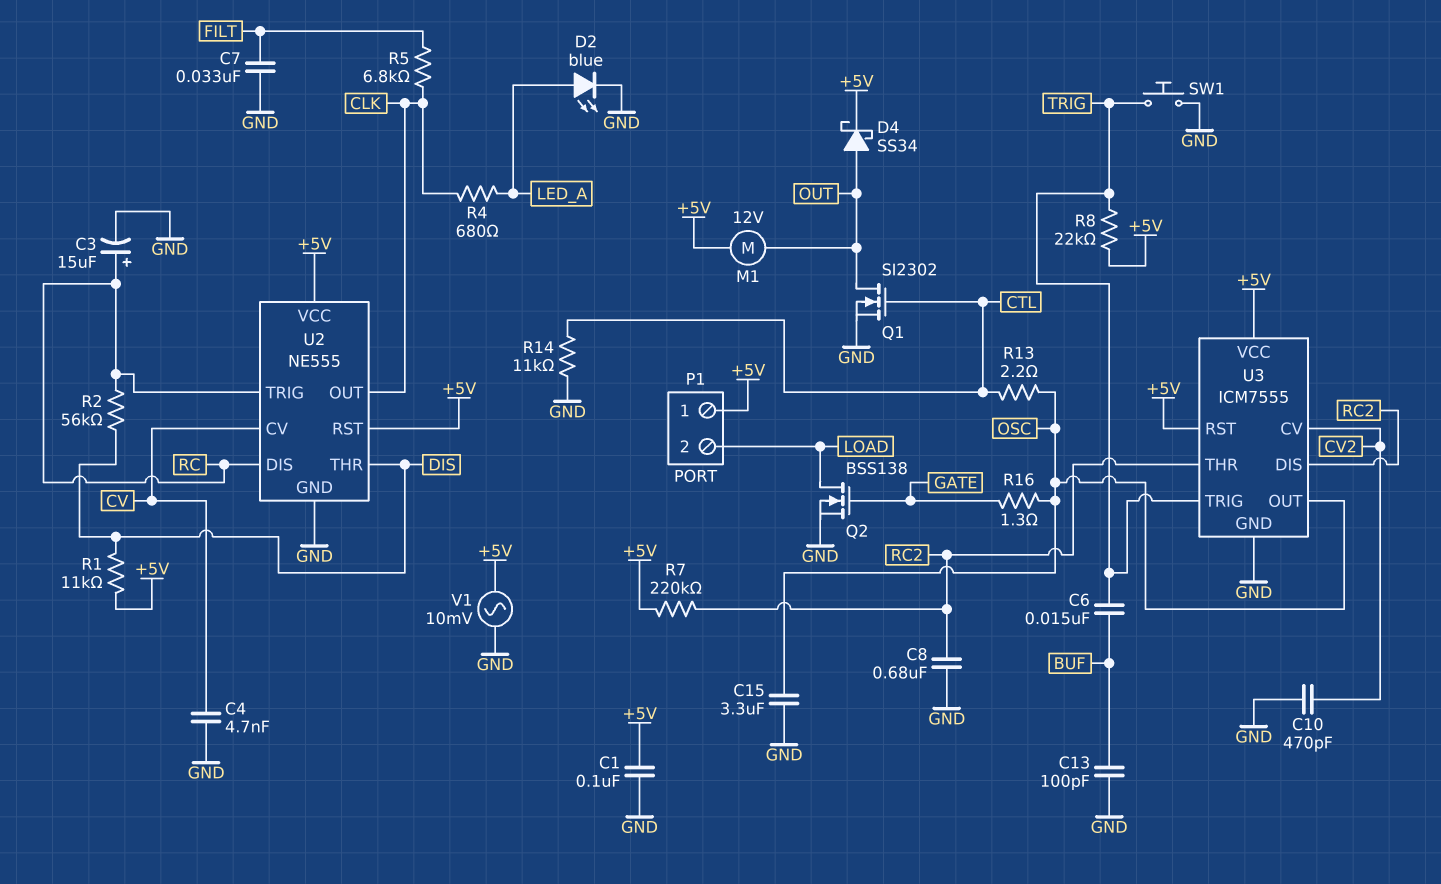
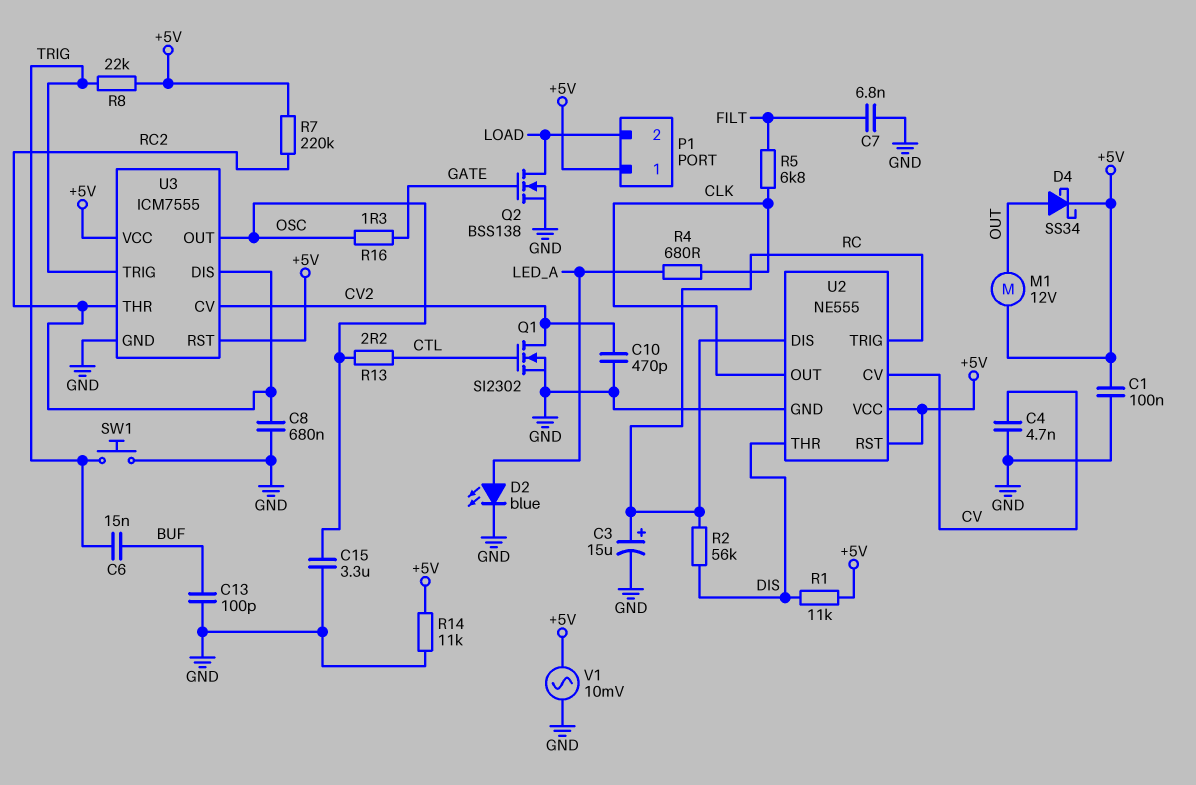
C7: 33nF (FILT, GND) -> 6.8nF (FILT, GND)
Q1: NMOS SI2302 (G CTL, D OUT, S GND) -> NMOS SI2302 (G CTL, D CV2, S GND)
R14: 11k (CTL, GND) -> 11k (+5V, GND)

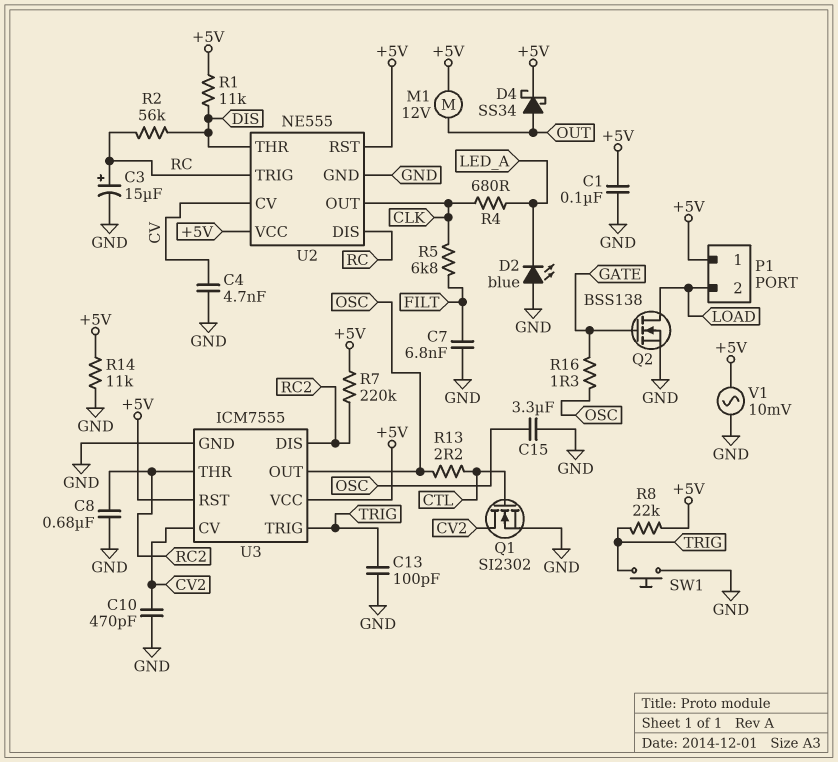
C6: 15nF (BUF, TRIG) -> none
C13: 100pF (BUF, GND) -> 100pF (GND, TRIG)
D2: LED blue (A LED_A, K GND) -> LED blue (A GND, K LED_A)

